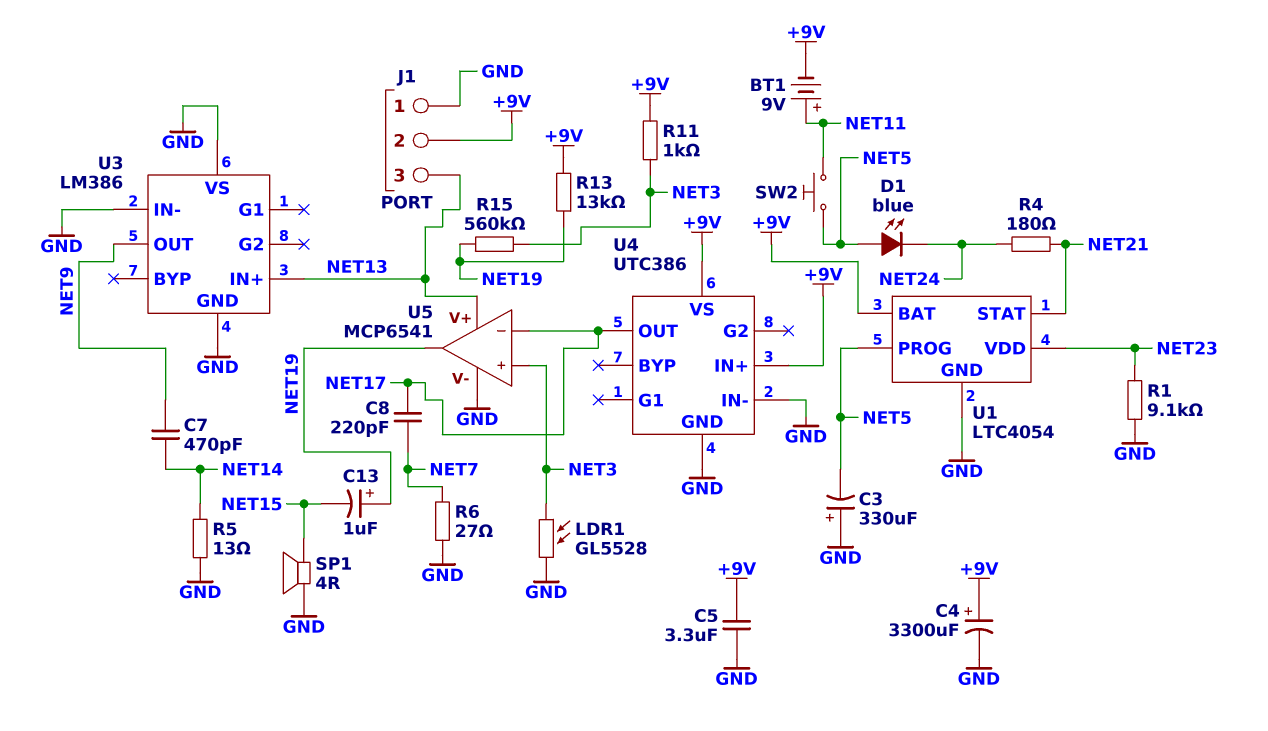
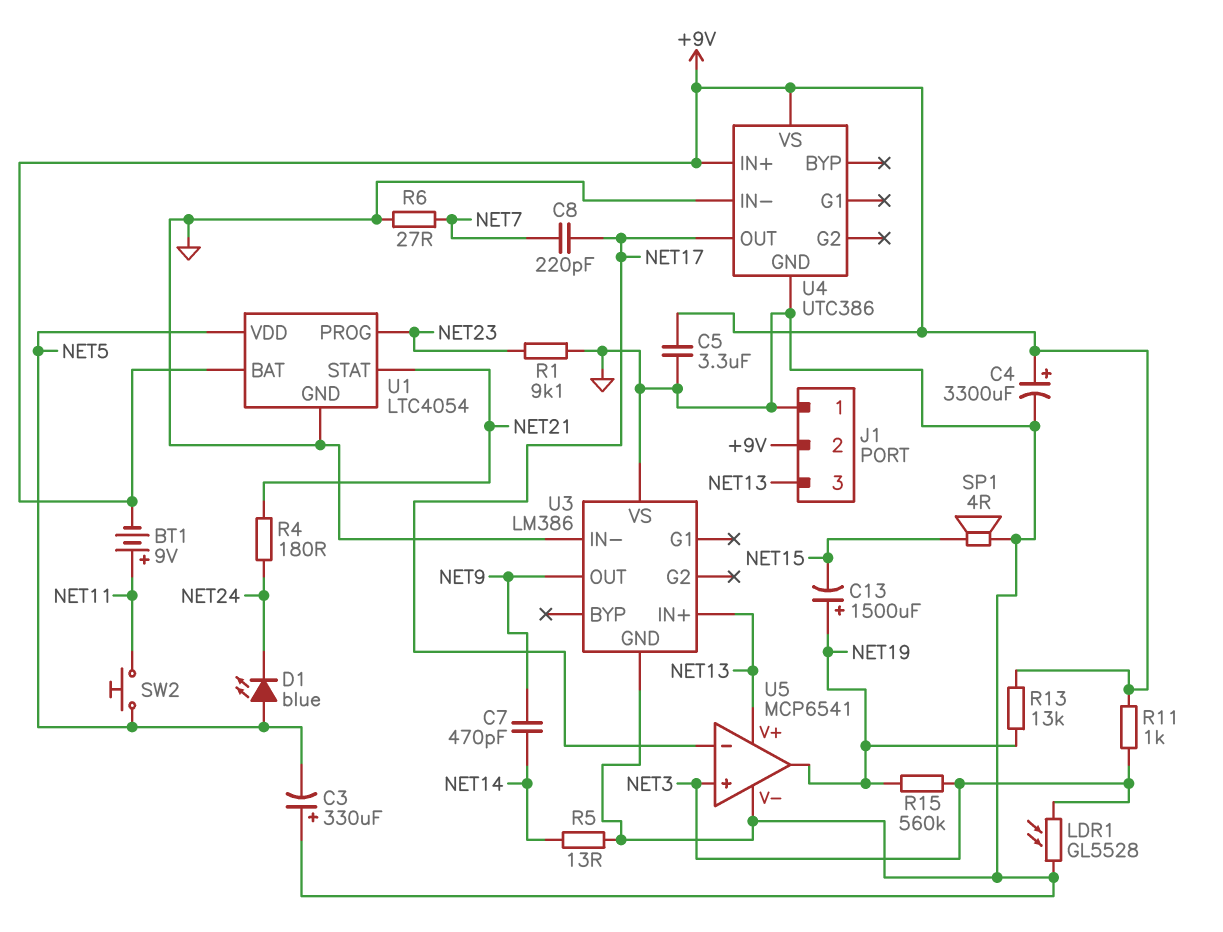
C13: 1uF (plus NET19, minus NET15) -> 1500uF (plus NET19, minus NET15)
U1 pin PROG: NET5 -> NET23
U1 pin VDD: NET23 -> NET5

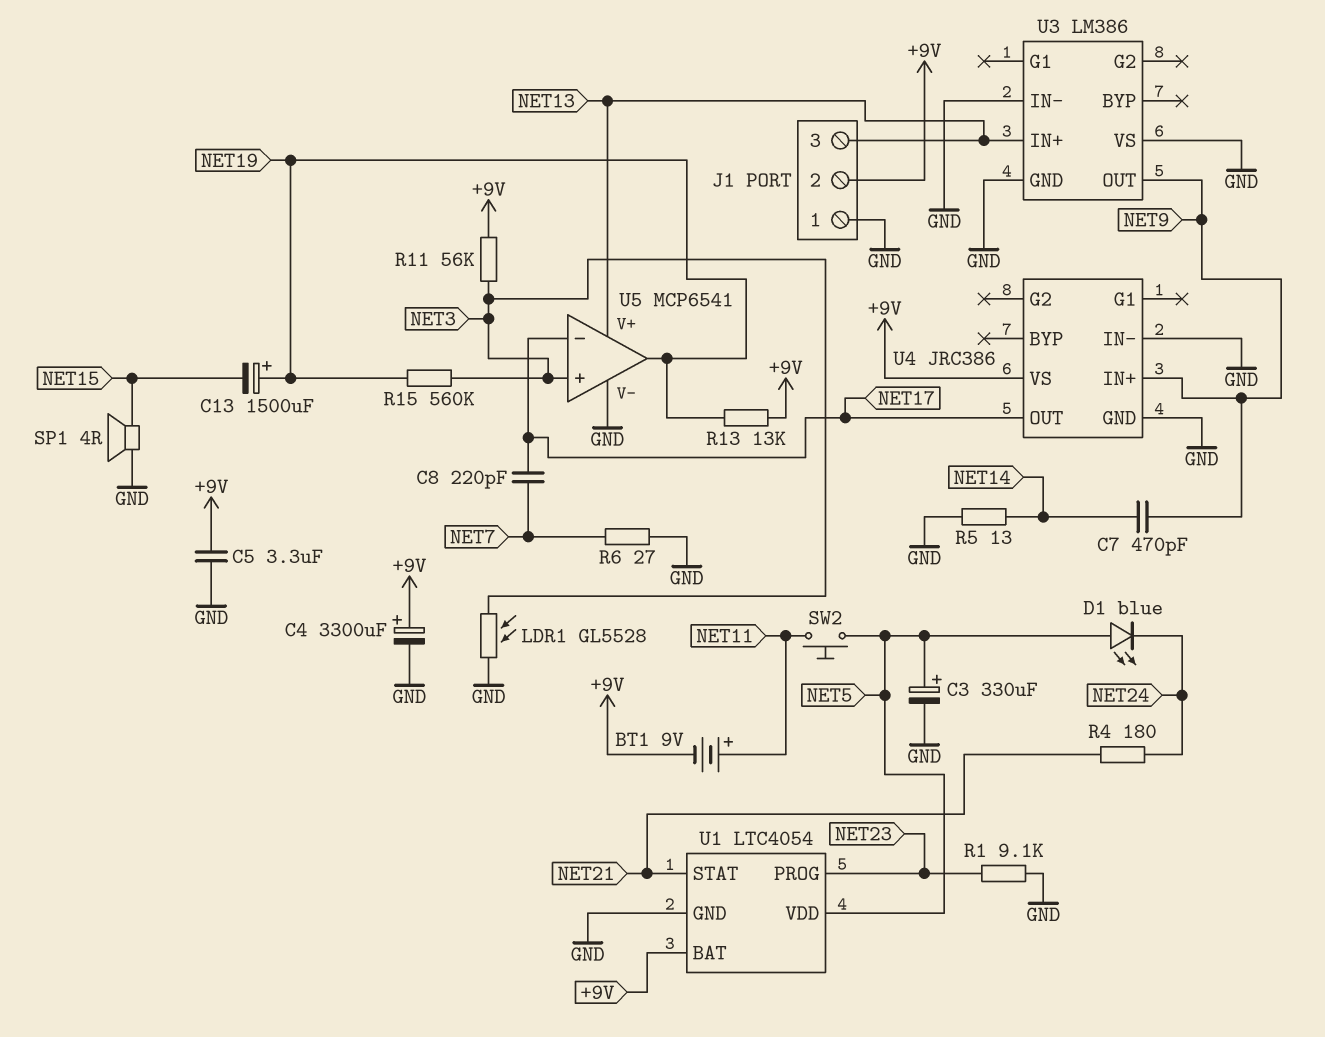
C3: 330uF (plus GND, minus NET5) -> 330uF (plus NET5, minus GND)
R11: 1k (+9V, NET3) -> 56k (+9V, NET3)
U4: UTC386 -> JRC386
U4 pin IN+: +9V -> NET9

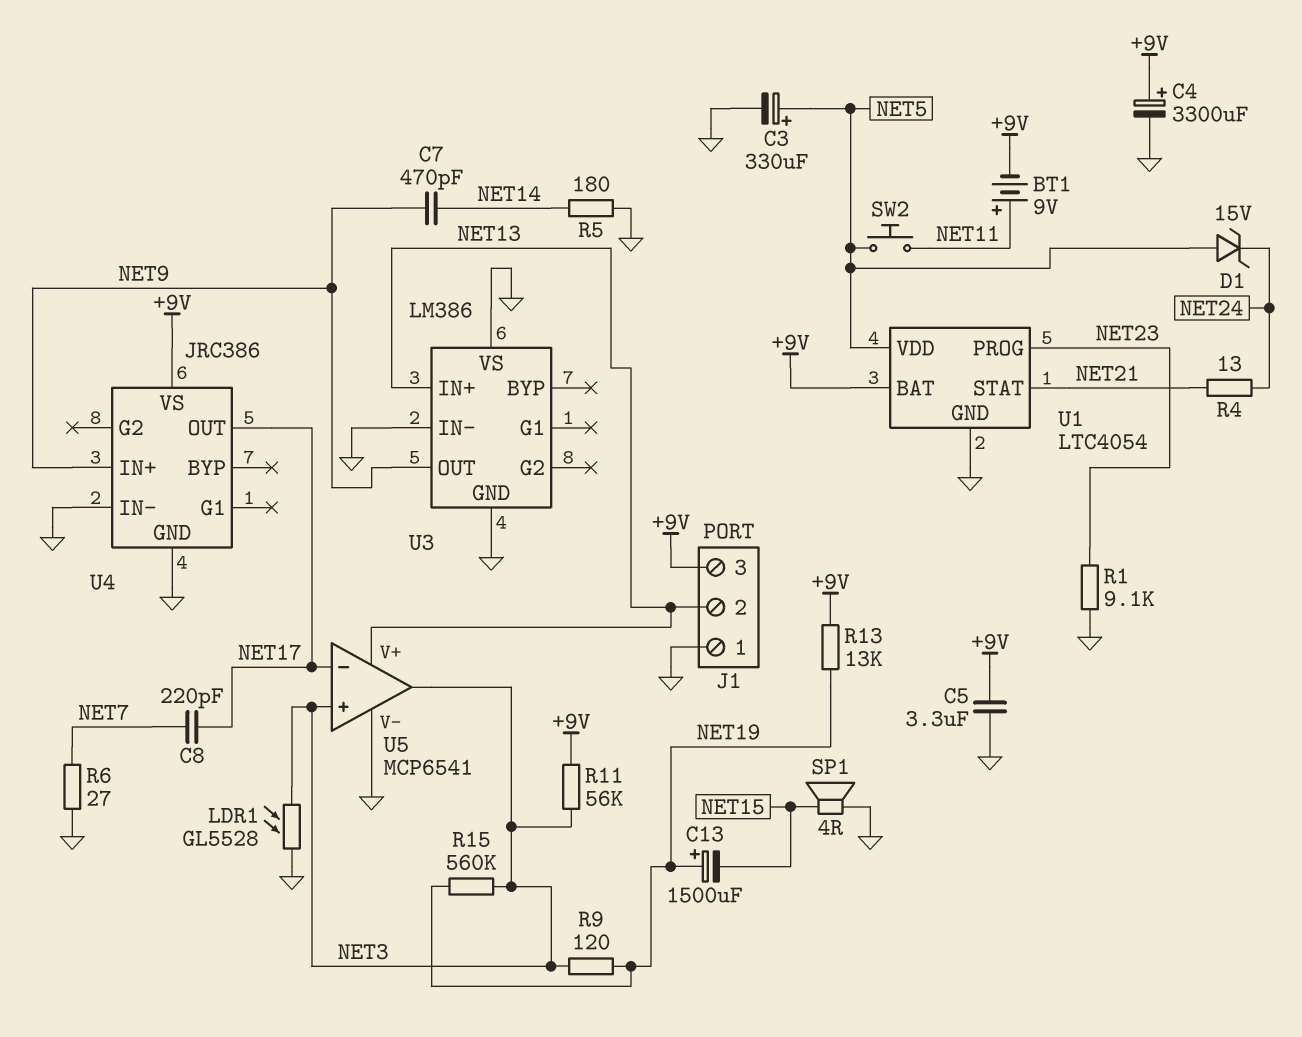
D1: LED blue (A NET5, K NET24) -> zener 15V (A NET5, K NET24)
J1 pin 2: +9V -> NET13
J1 pin 3: NET13 -> +9V
R4: 180 (NET21, NET24) -> 13 (NET21, NET24)
R5: 13 (GND, NET14) -> 180 (GND, NET14)
R9: none -> 120 (NET3, NET19)
U5 pin out: NET19 -> NET3

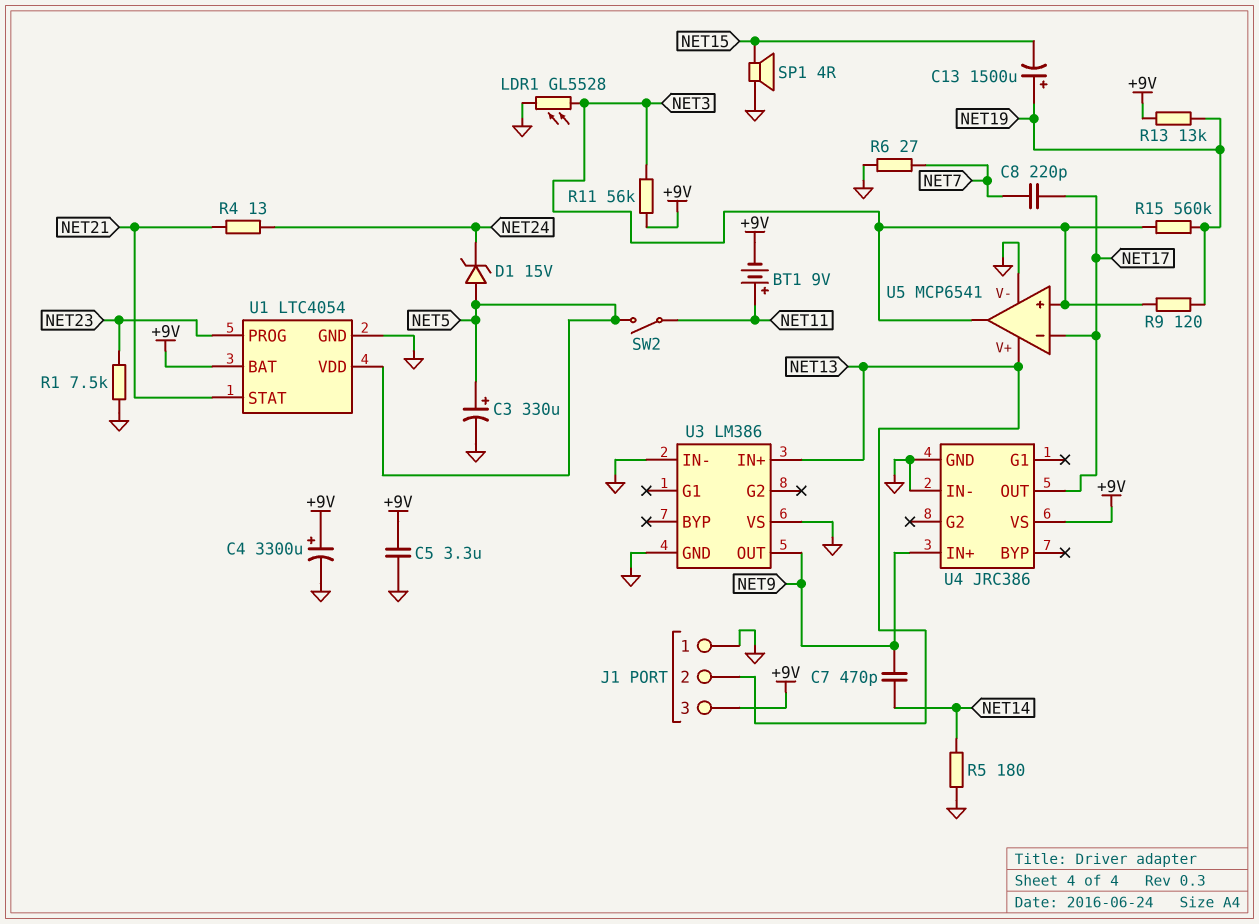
R1: 9.1k (GND, NET23) -> 7.5k (GND, NET23)
SW2: button (NET5, NET11) -> switch (NET5, NET11)

